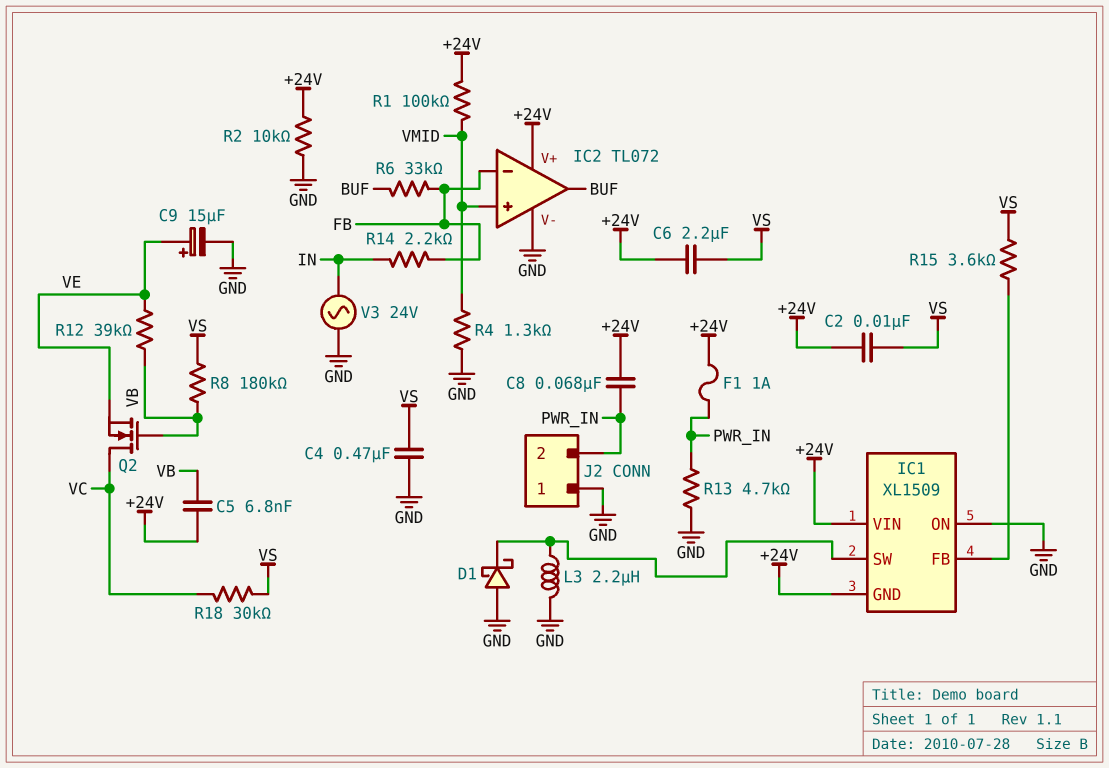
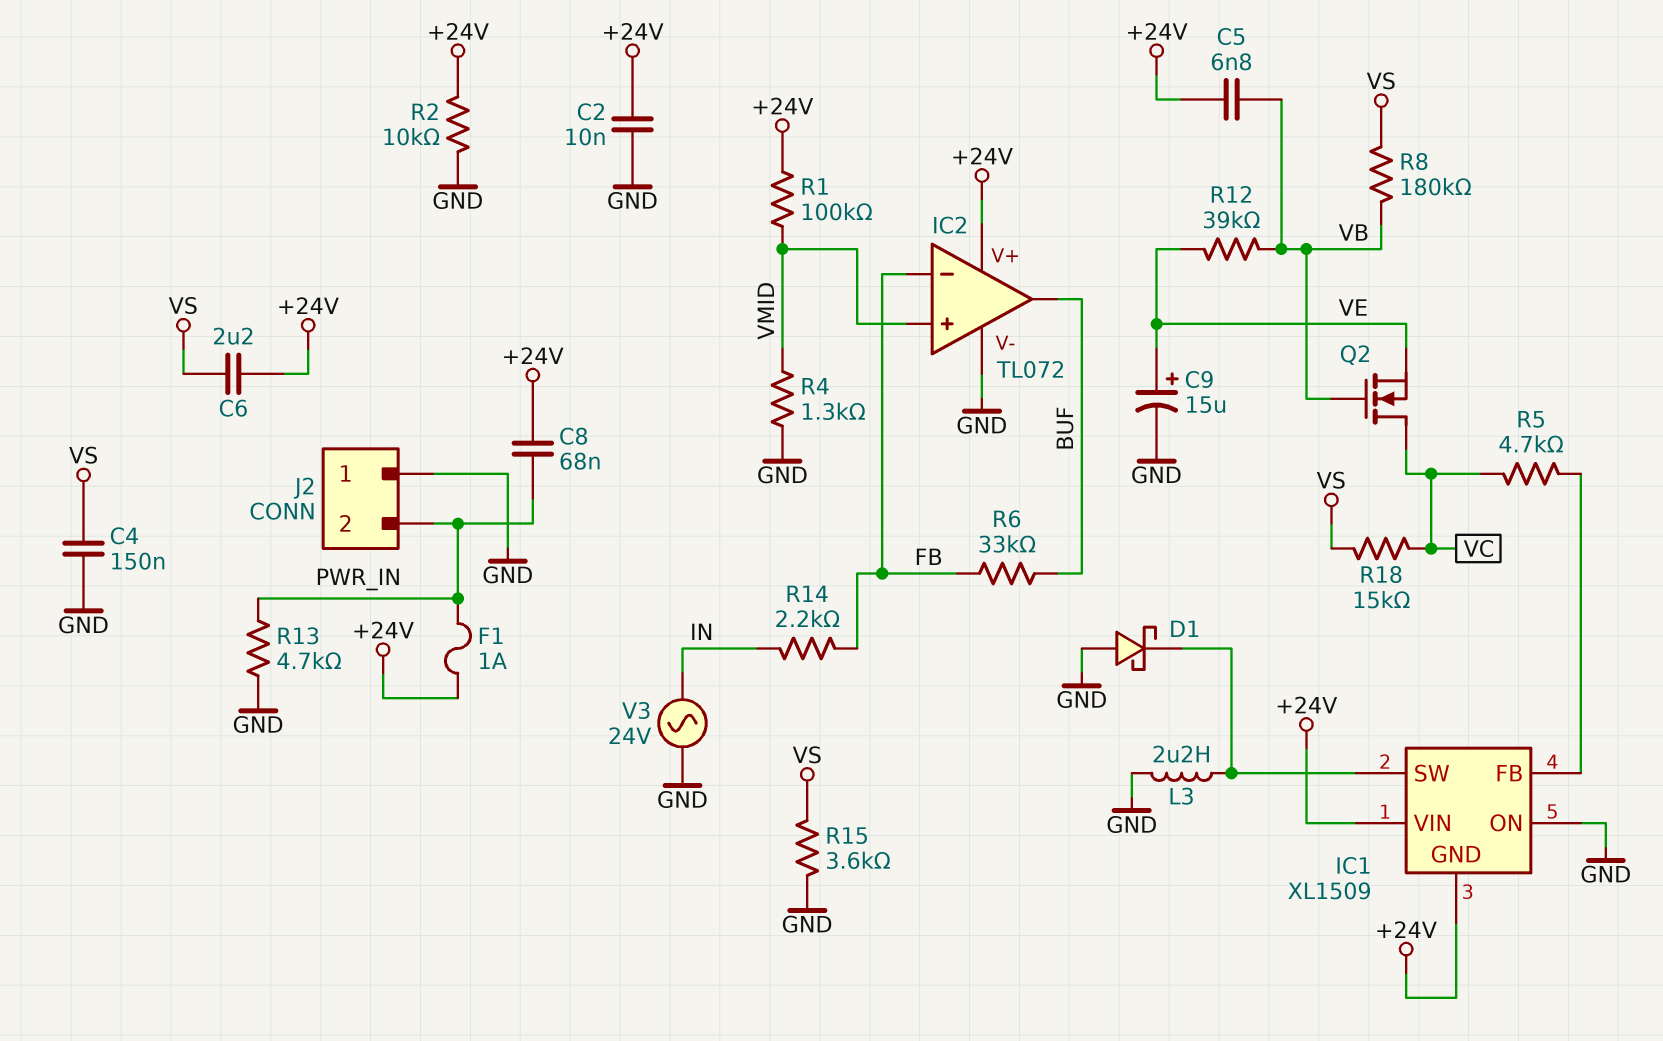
C2: 10nF (+24V, VS) -> 10nF (+24V, GND)
C4: 470nF (GND, VS) -> 150nF (GND, VS)
R5: none -> 4.7k (IC1/FB, VC)
R15: 3.6k (IC1/FB, VS) -> 3.6k (GND, VS)
R18: 30k (VC, VS) -> 15k (VC, VS)

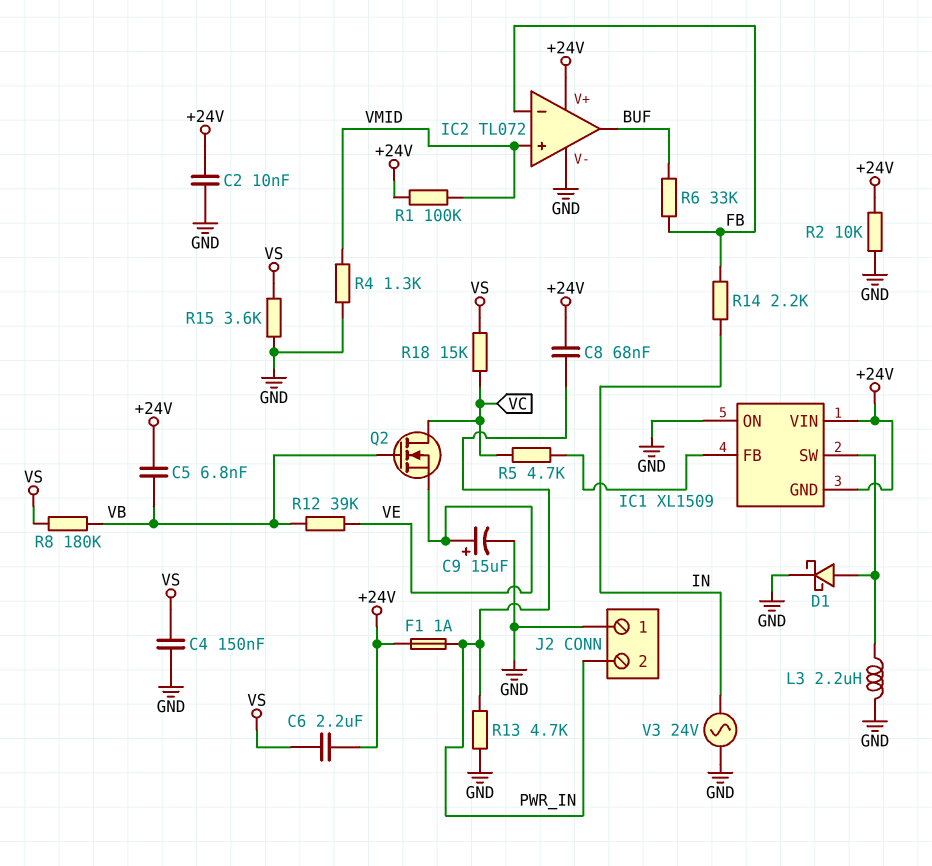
D1: schottky (A GND, K IC1/SW) -> schottky (A IC1/SW, K GND)

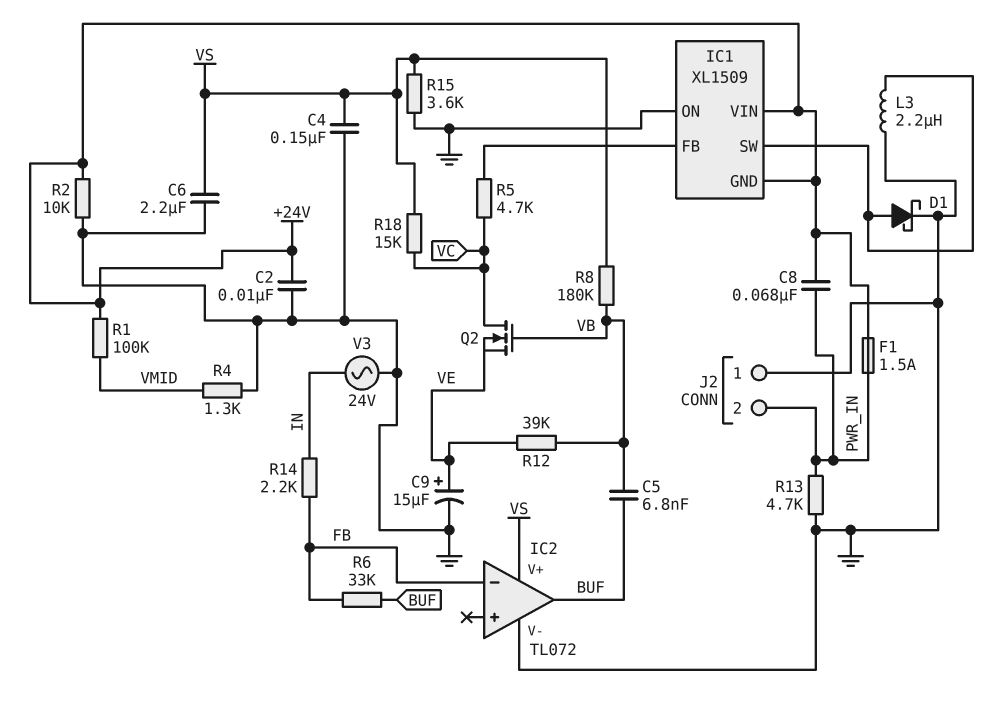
C5: 6.8nF (+24V, VB) -> 6.8nF (BUF, VB)
C6: 2.2uF (+24V, VS) -> 2.2uF (GND, VS)
F1: 1A (+24V, PWR_IN) -> 1.5A (+24V, PWR_IN)
IC2 pin V+: +24V -> VS
IC2 pin in+: VMID -> none

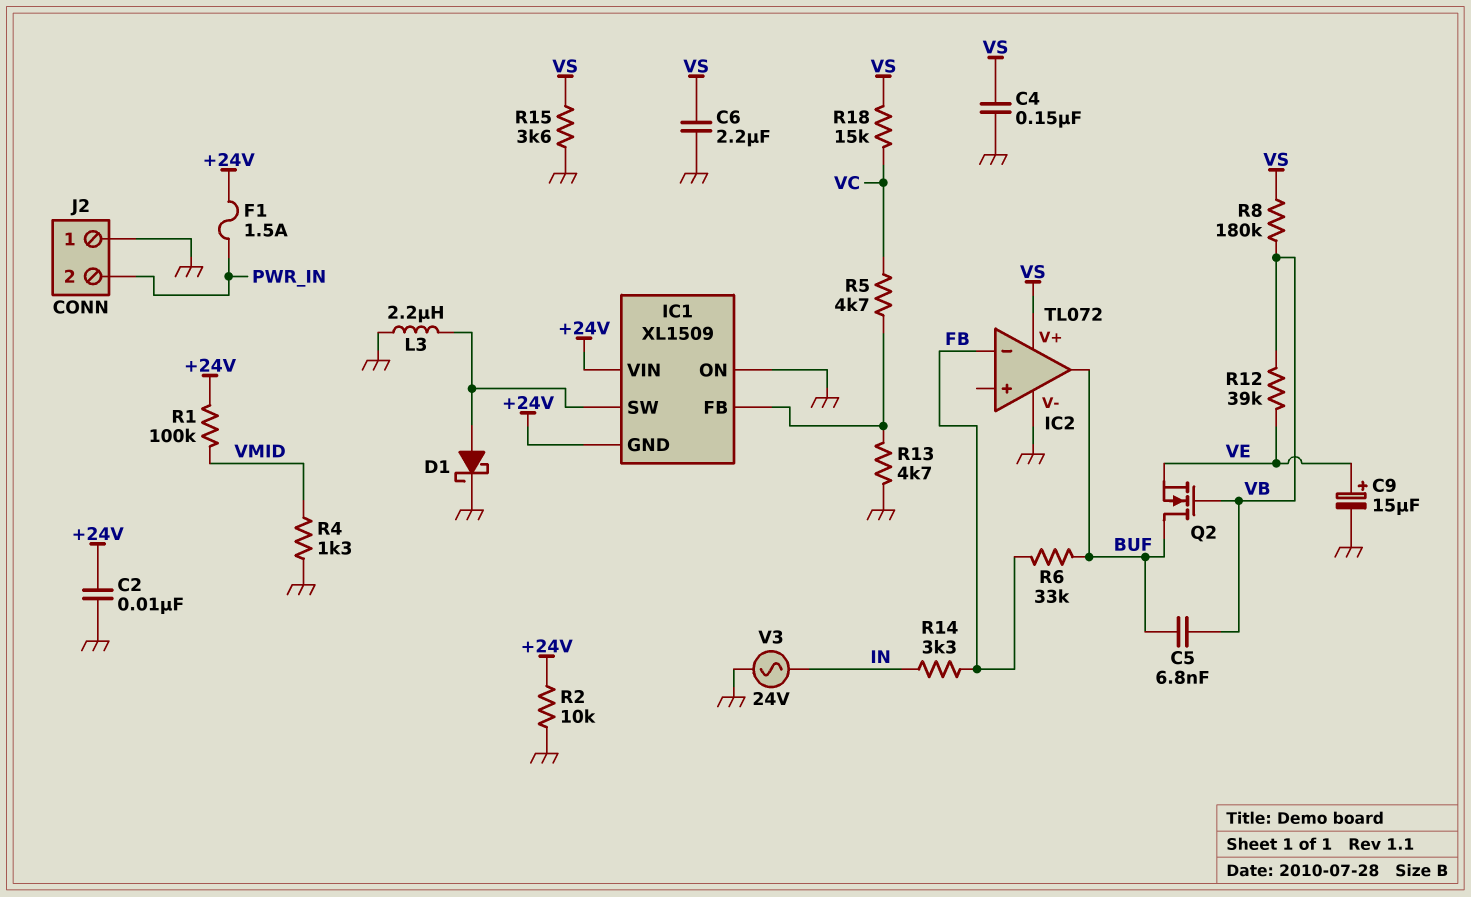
C8: 68nF (+24V, PWR_IN) -> none
Q2: NMOS (G VB, D VC, S VE) -> NMOS (G VB, D BUF, S VE)
R13: 4.7k (GND, PWR_IN) -> 4.7k (GND, IC1/FB)
R14: 2.2k (FB, IN) -> 3.3k (FB, IN)

